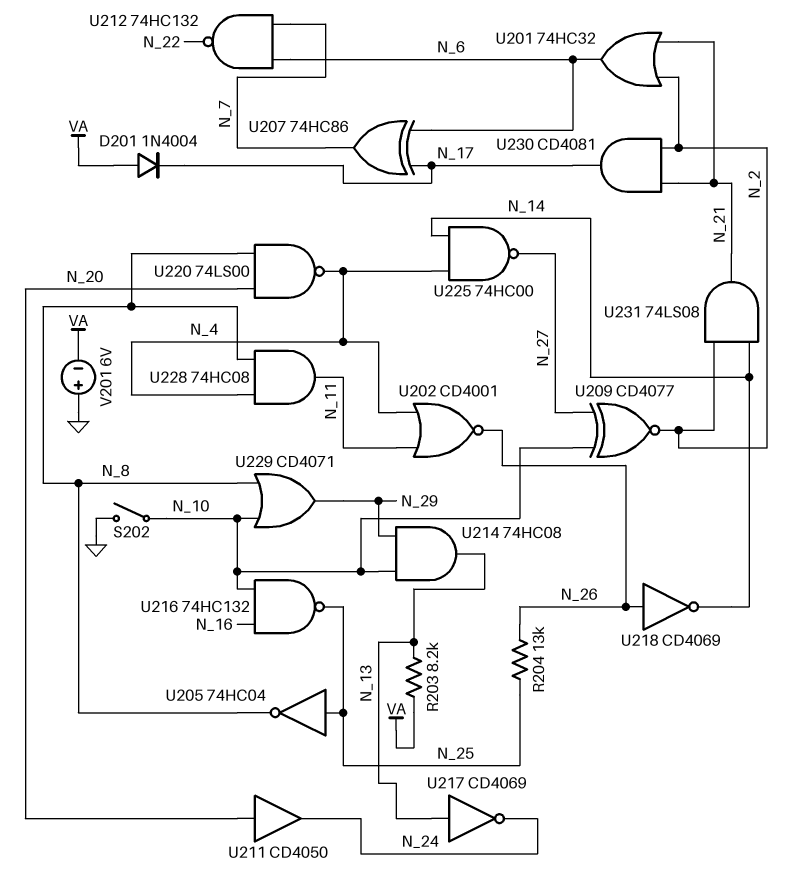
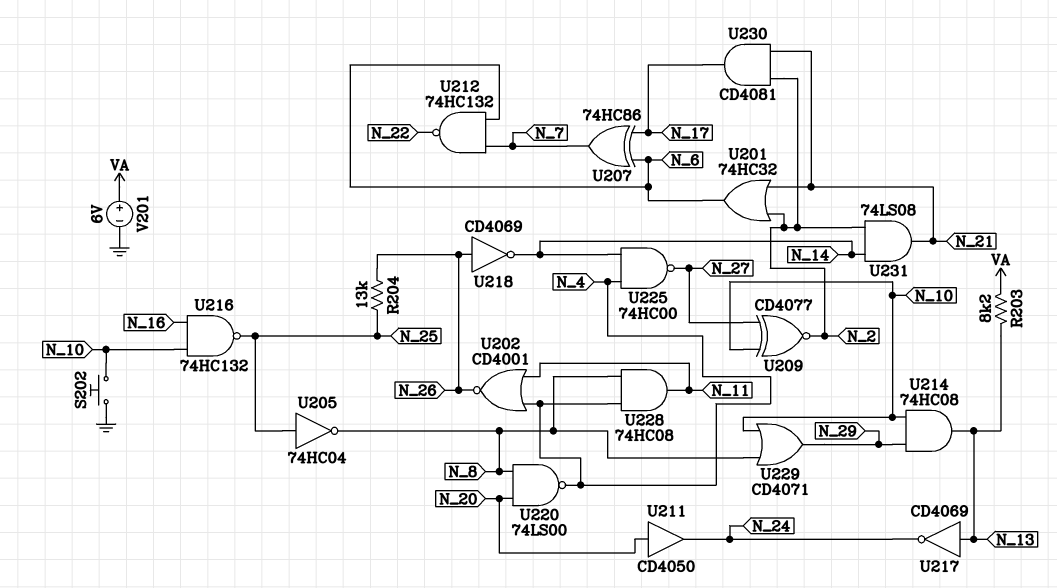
D201: diode 1N4004 (A VA, K N_17) -> none
S202: switch (GND, N_10) -> button (GND, N_10)
V201: 6V (plus GND, minus VA) -> 6V (plus VA, minus GND)

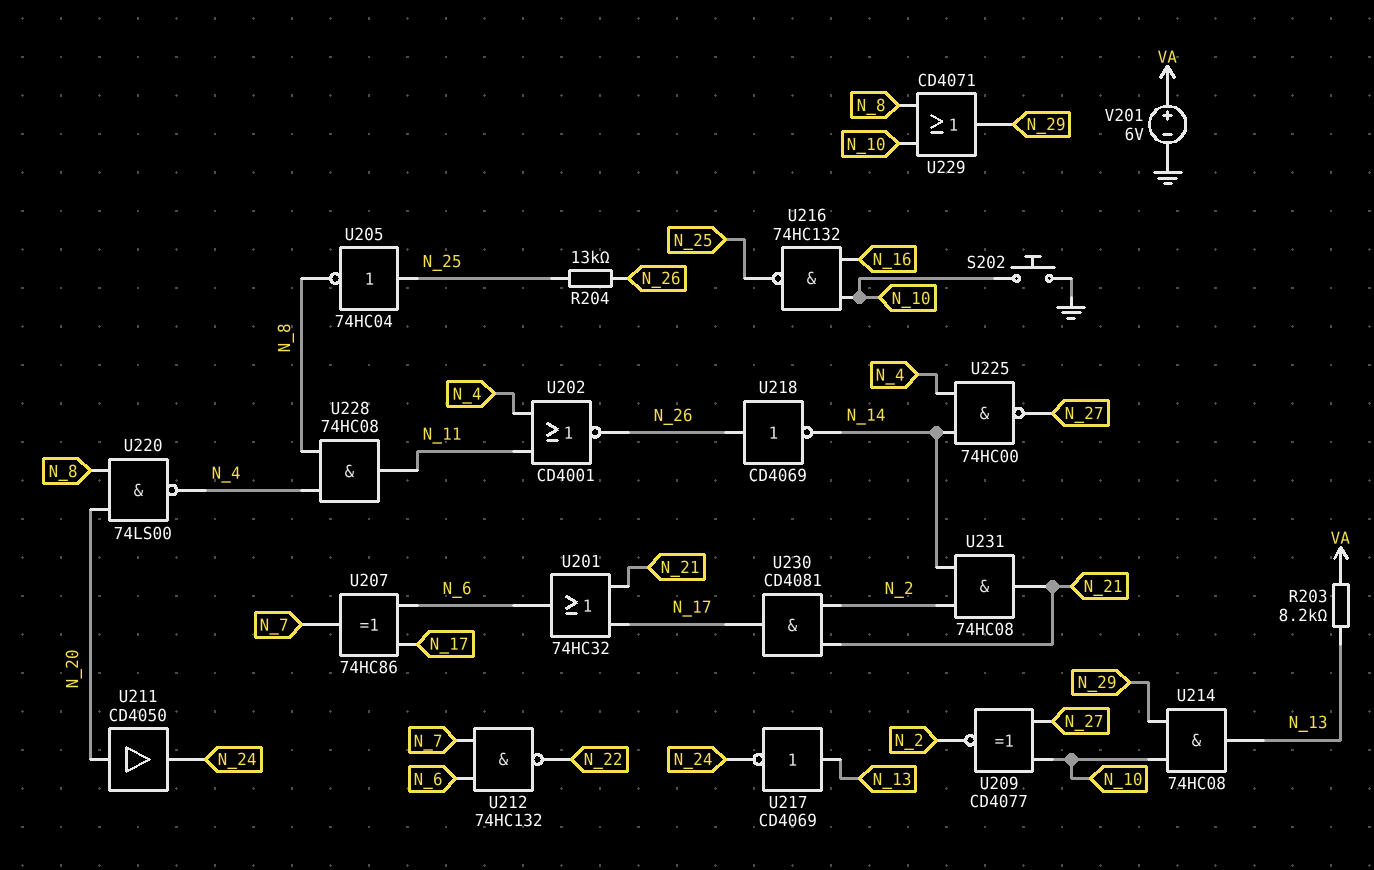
U201: OR 74HC32 (in N_2, in N_21, out N_6) -> OR 74HC32 (in N_17, in N_21, out N_6)
U231: AND 74LS08 (in N_2, in N_14, out N_21) -> AND 74HC08 (in N_2, in N_14, out N_21)

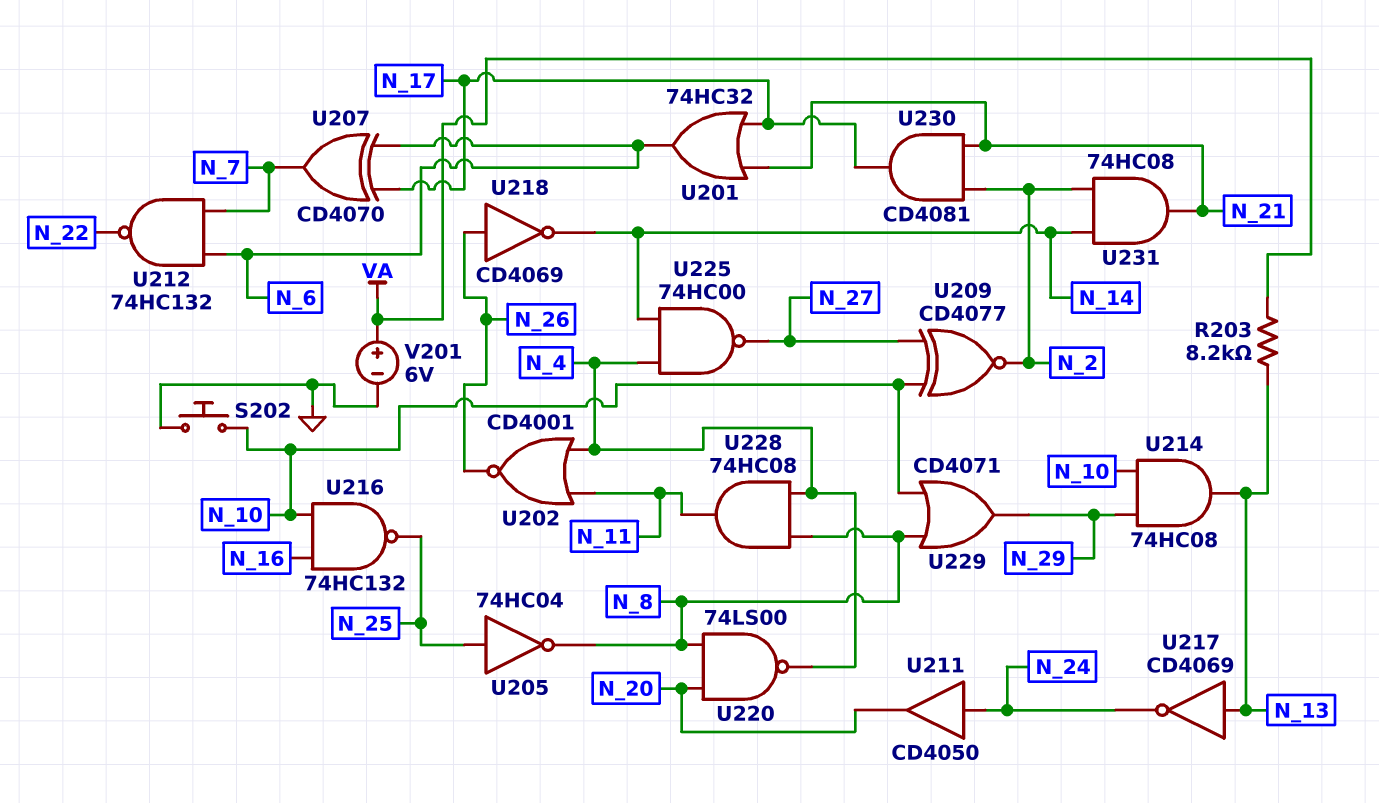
R204: 13k (N_25, N_26) -> none
U207: XOR 74HC86 (in N_6, in N_17, out N_7) -> XOR CD4070 (in N_6, in N_17, out N_7)
U211: buffer CD4050 (in N_20, out N_24) -> buffer CD4050 (in N_24, out N_20)

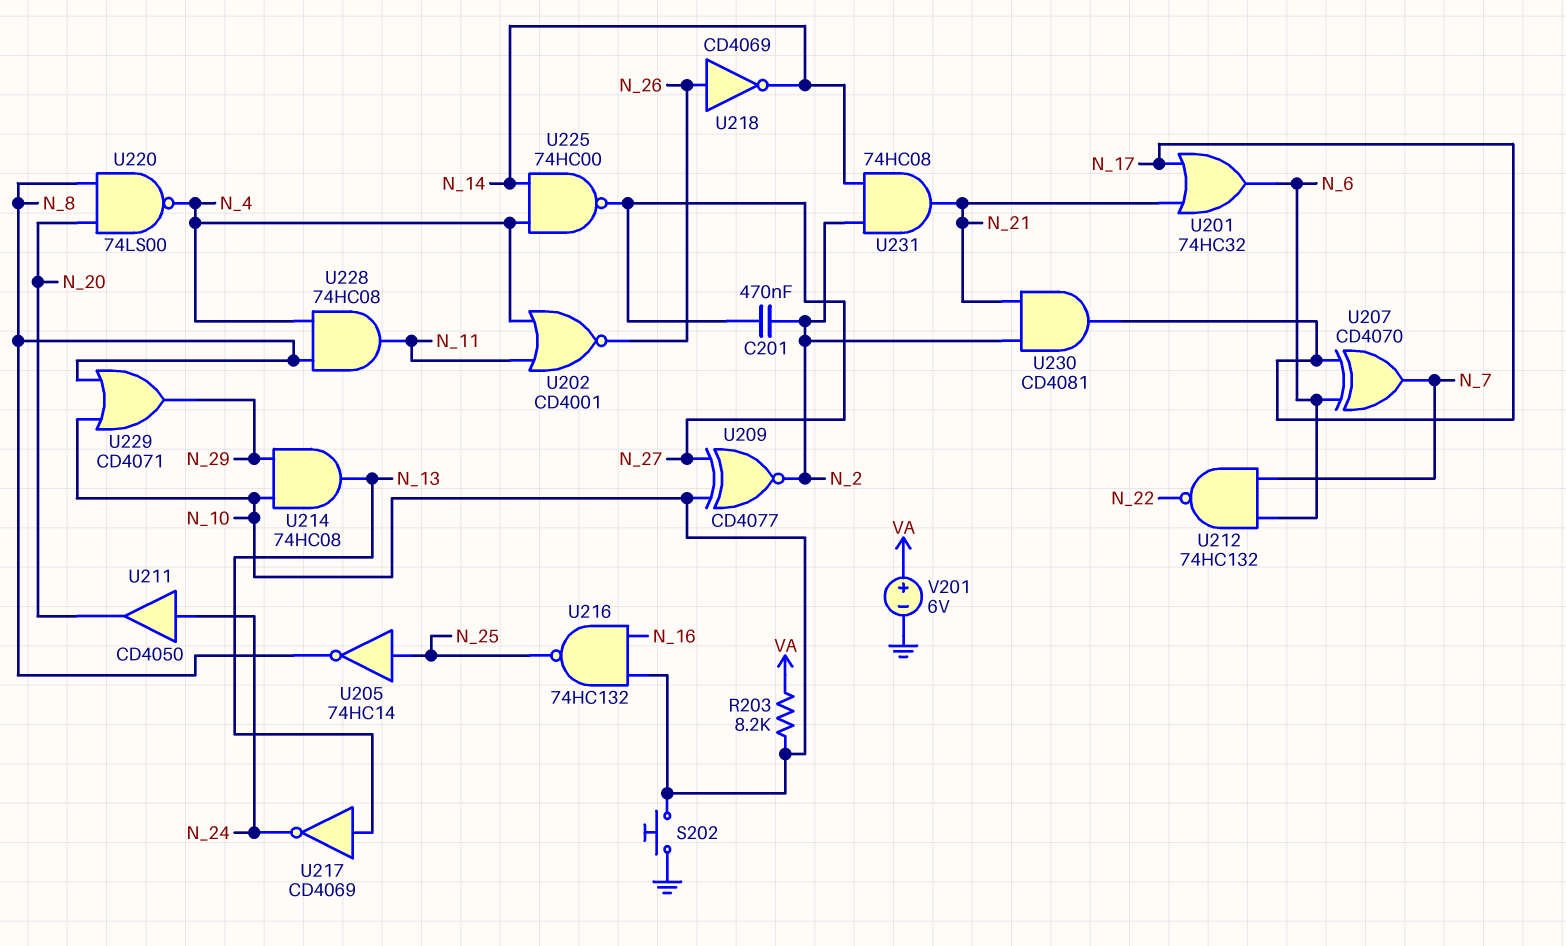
C201: none -> 470nF (N_2, N_27)
R203: 8.2k (N_13, VA) -> 8.2k (N_10, VA)
U205: NOT 74HC04 (in N_25, out N_8) -> NOT 74HC14 (in N_25, out N_8)

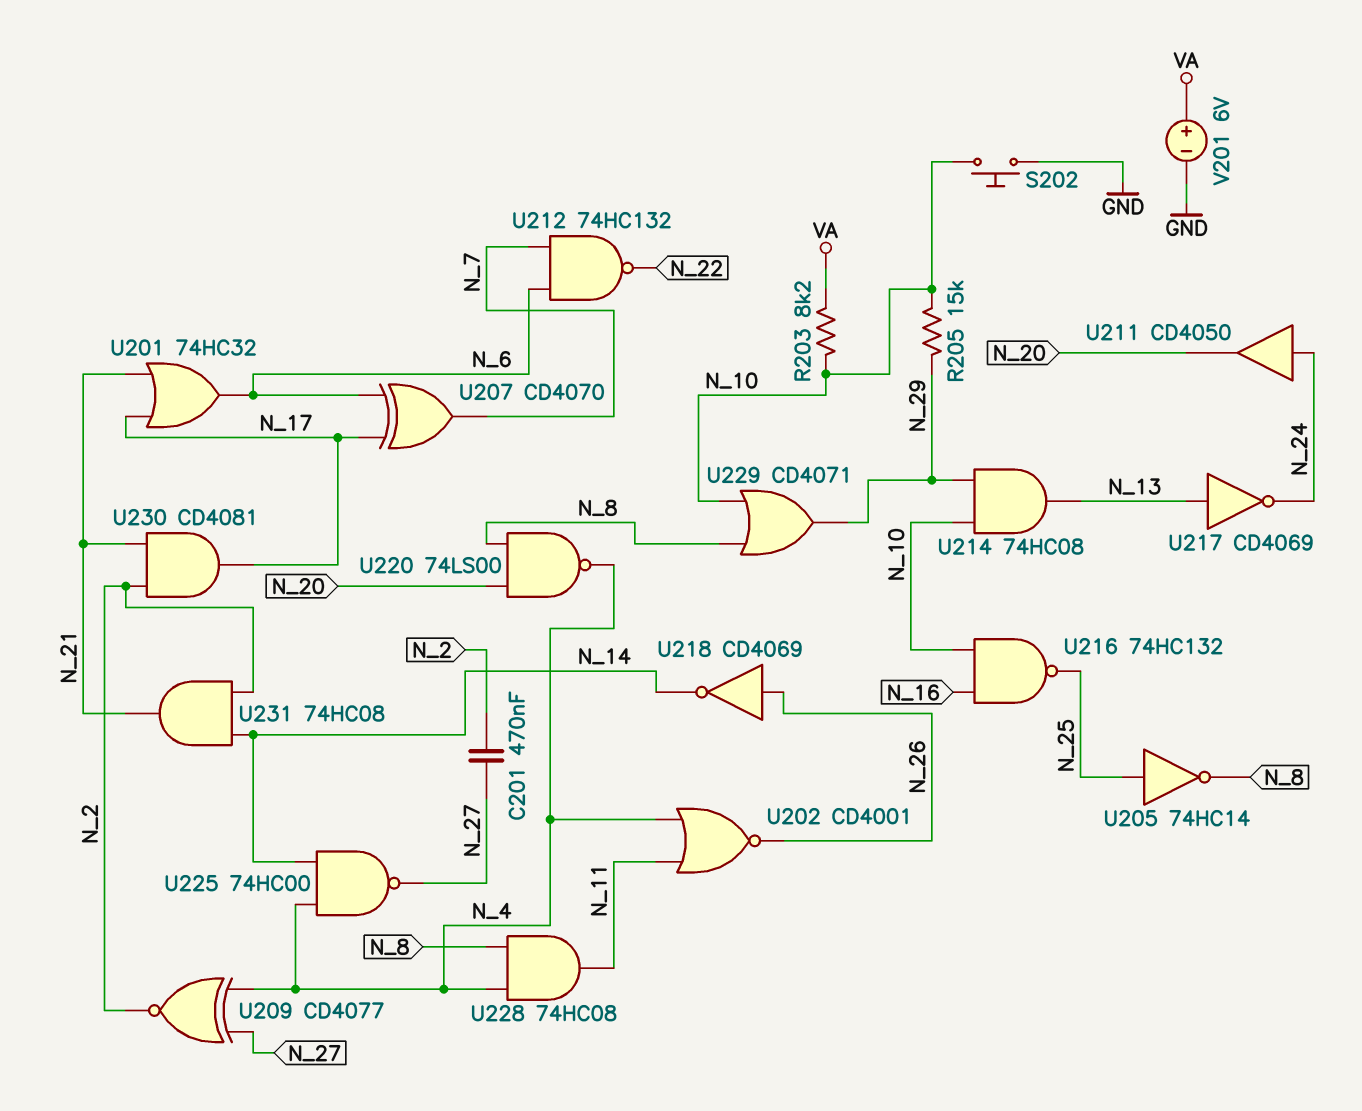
R205: none -> 15k (N_10, N_29)
U209: XNOR CD4077 (in N_10, in N_27, out N_2) -> XNOR CD4077 (in N_4, in N_27, out N_2)

